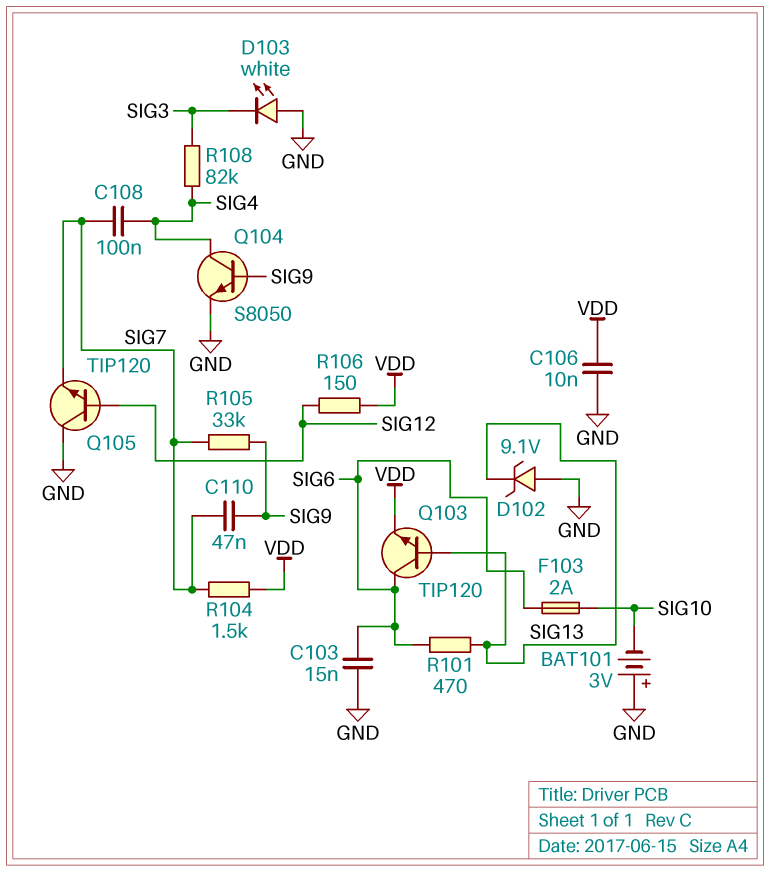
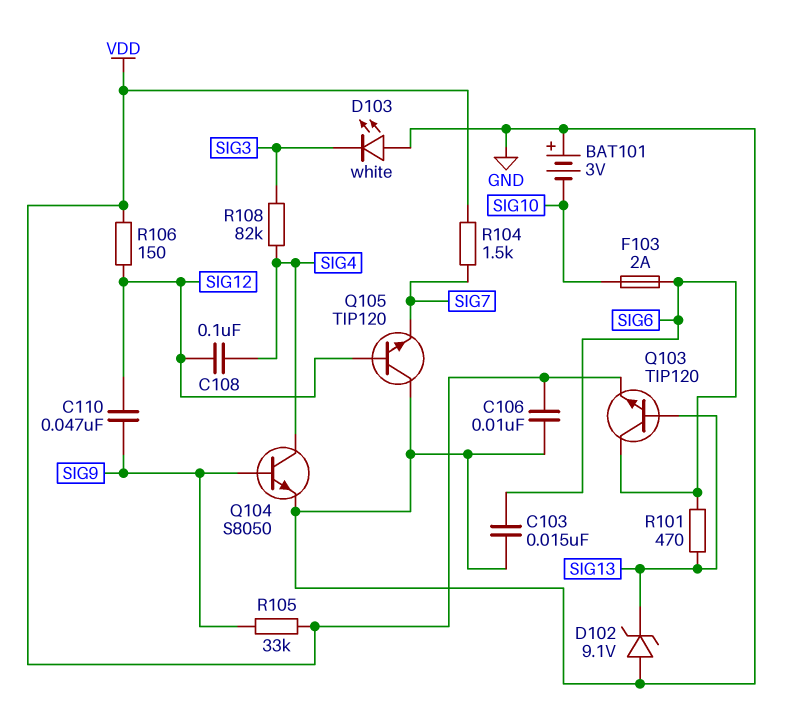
C108: 100nF (SIG4, SIG7) -> 100nF (SIG4, SIG12)
C110: 47nF (SIG7, SIG9) -> 47nF (SIG9, SIG12)
R105: 33k (SIG7, SIG9) -> 33k (SIG9, VDD)

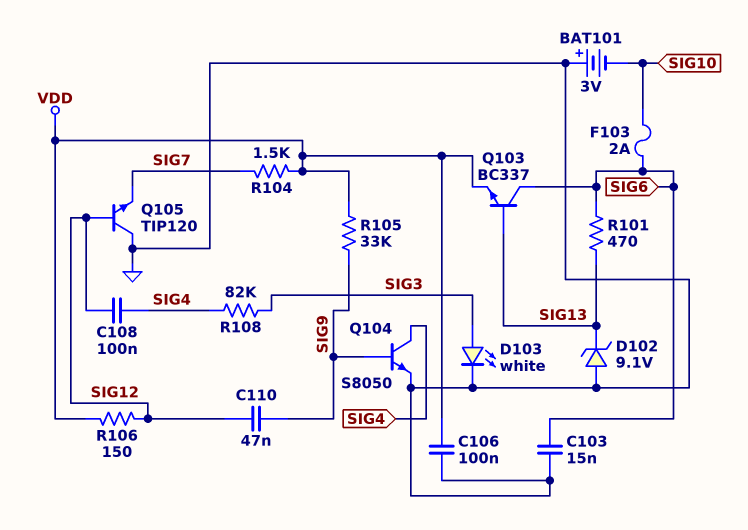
C106: 10nF (GND, VDD) -> 100nF (GND, VDD)
D103: LED white (A GND, K SIG3) -> LED white (A SIG3, K GND)
Q103: NPN TIP120 (B SIG13, C SIG6, E VDD) -> NPN BC337 (B SIG13, C SIG6, E VDD)

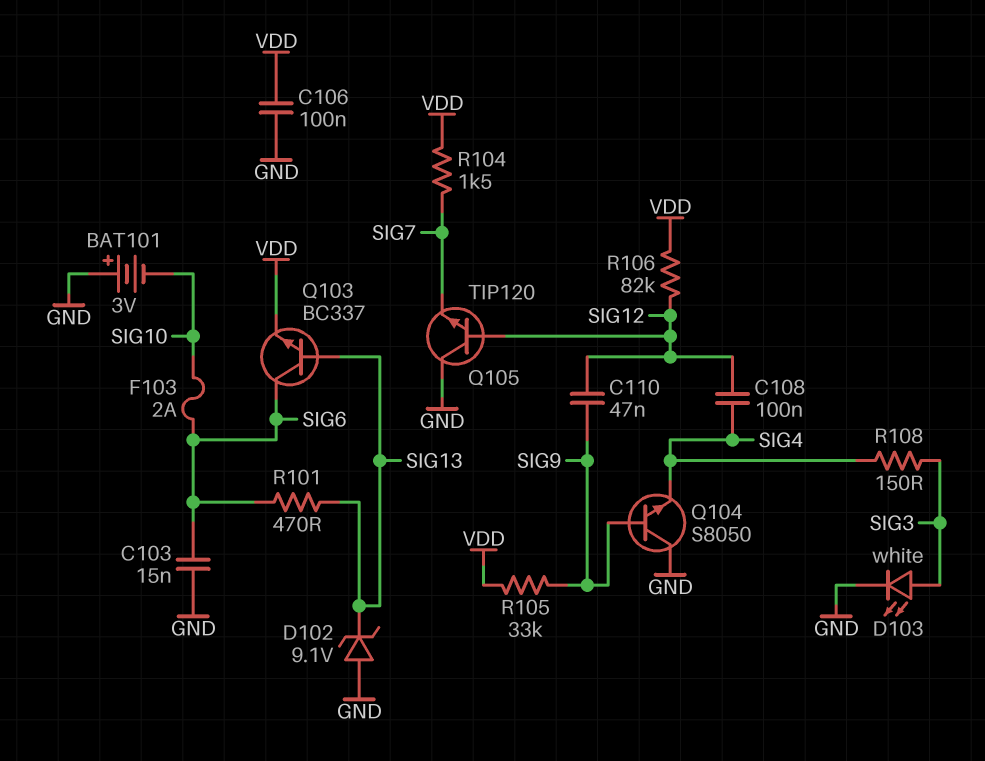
Q104: NPN S8050 (B SIG9, C SIG4, E GND) -> NPN S8050 (B SIG9, C GND, E SIG4)
R106: 150 (SIG12, VDD) -> 82k (SIG12, VDD)
R108: 82k (SIG3, SIG4) -> 150 (SIG3, SIG4)

